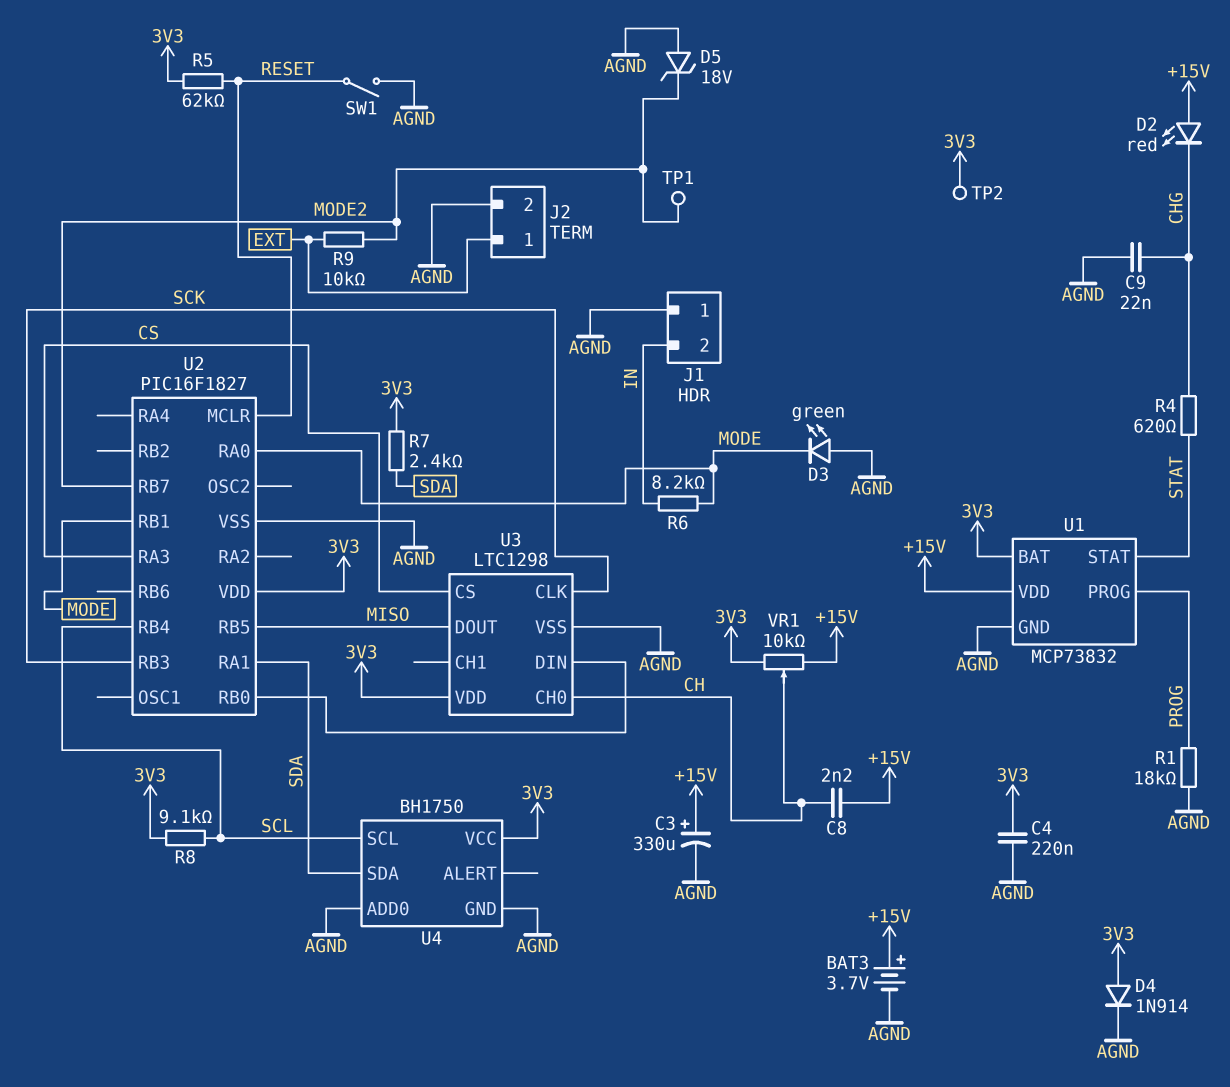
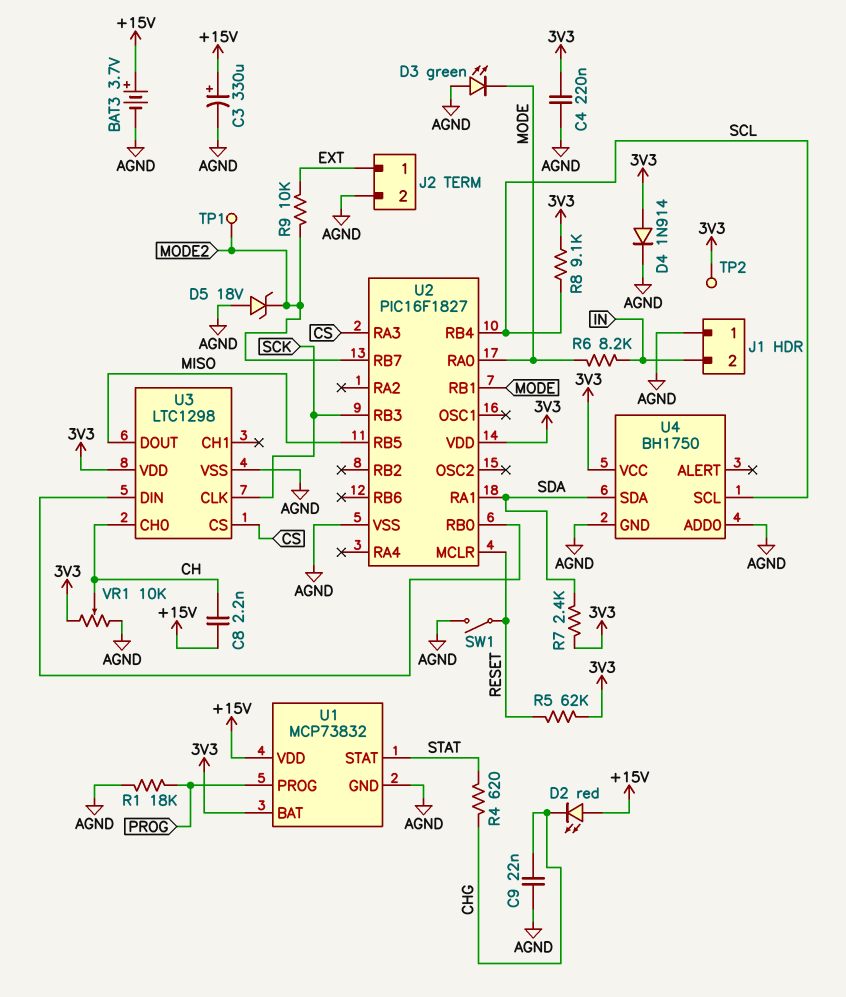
VR1: 10k (+15V, 3V3, wiper CH) -> 10k (3V3, AGND, wiper CH)

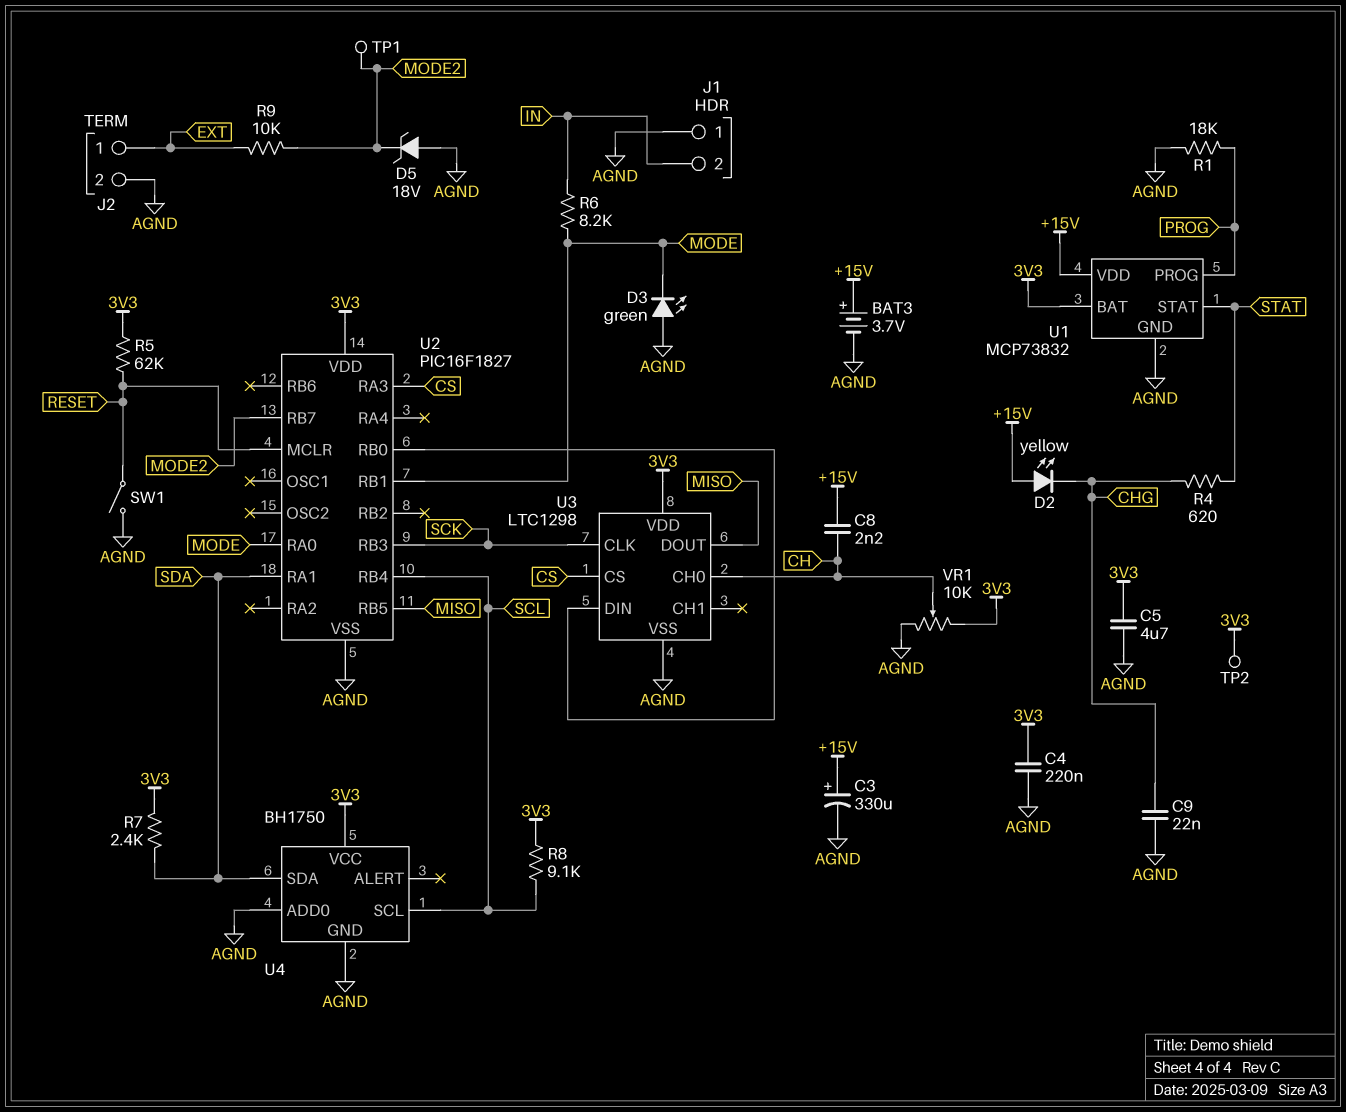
C5: none -> 4.7uF (3V3, AGND)
D2: LED red (A +15V, K CHG) -> LED yellow (A +15V, K CHG)
D4: diode 1N914 (A 3V3, K AGND) -> none

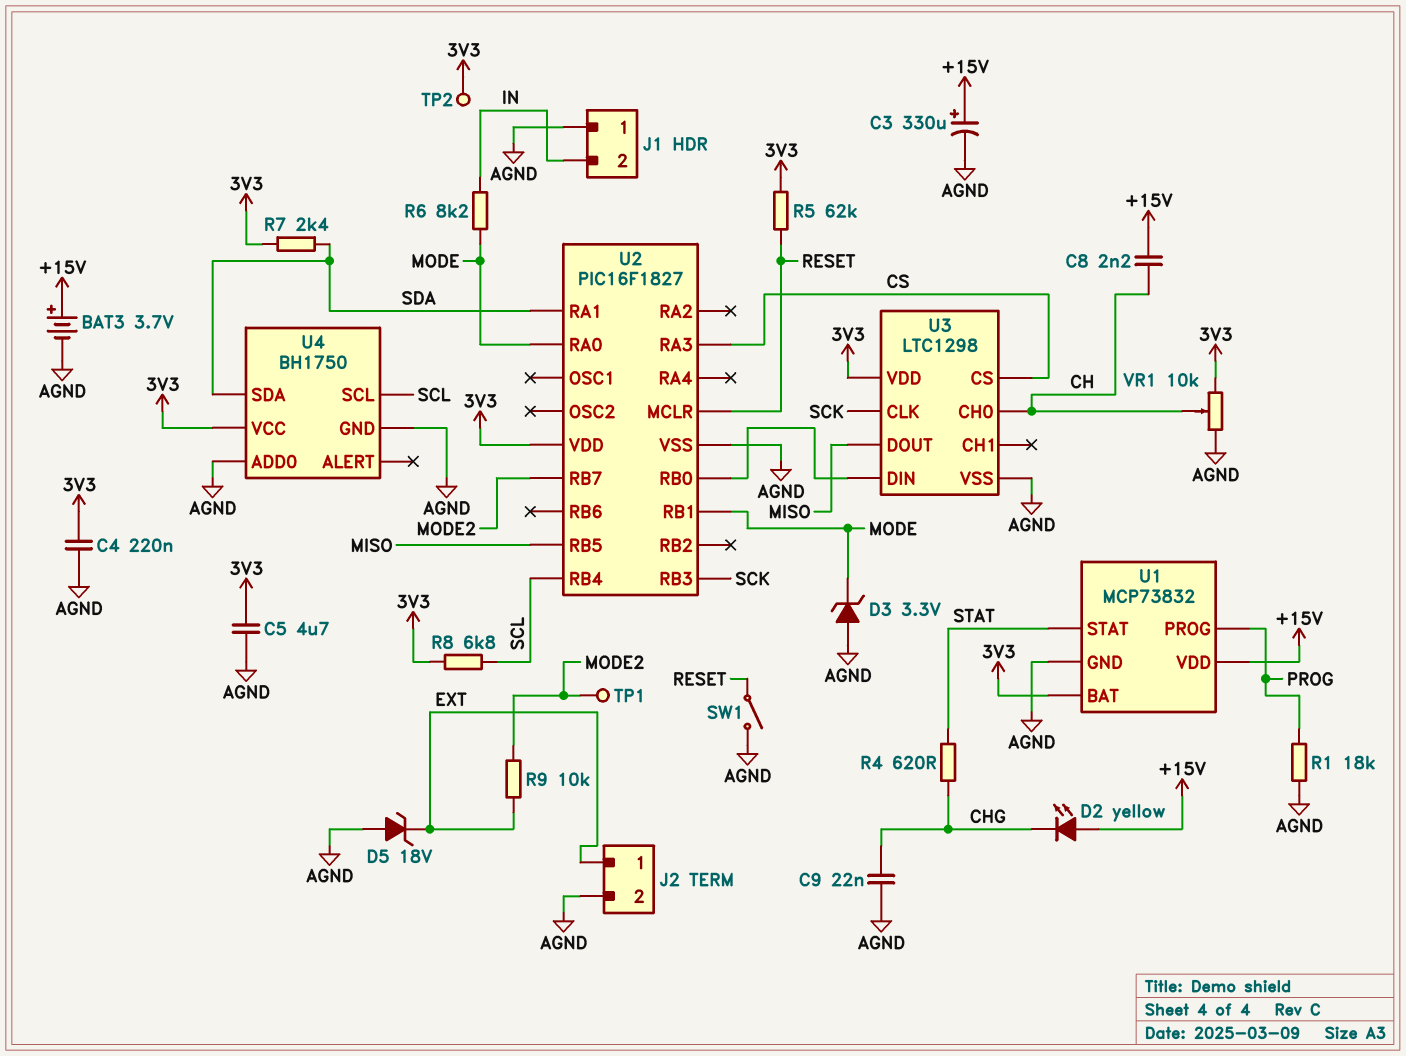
D3: LED green (A AGND, K MODE) -> zener 3.3V (A AGND, K MODE)
D5: zener 18V (A AGND, K MODE2) -> zener 18V (A AGND, K EXT)
R8: 9.1k (3V3, SCL) -> 6.8k (3V3, SCL)

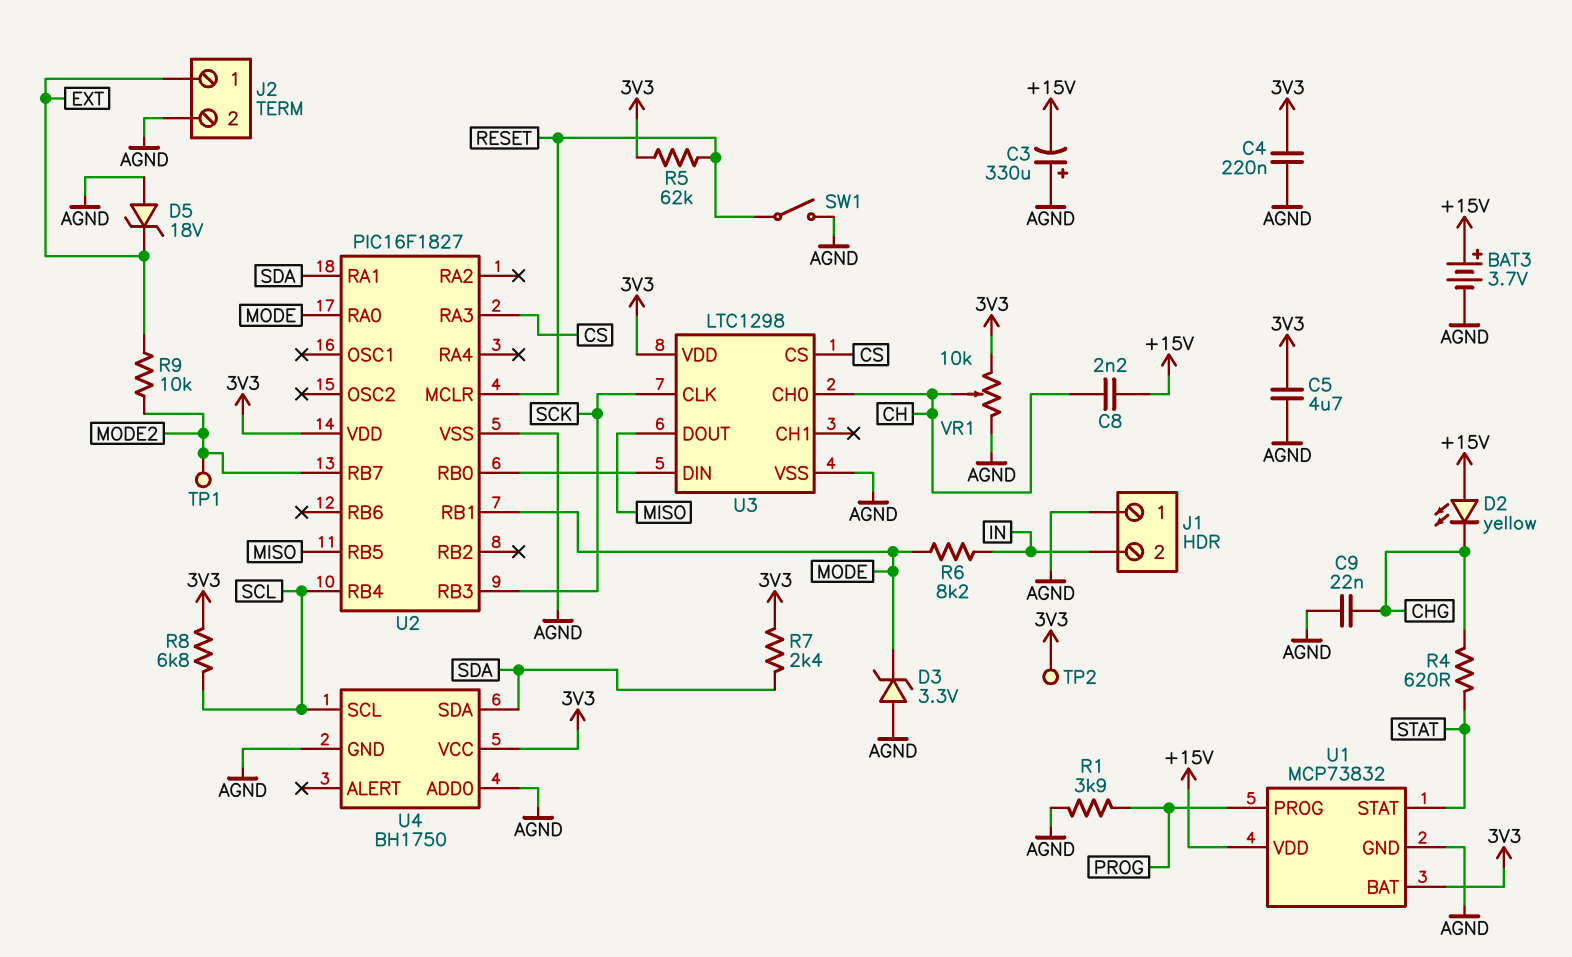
C3: 330uF (plus +15V, minus AGND) -> 330uF (plus AGND, minus +15V)
R1: 18k (AGND, PROG) -> 3.9k (AGND, PROG)

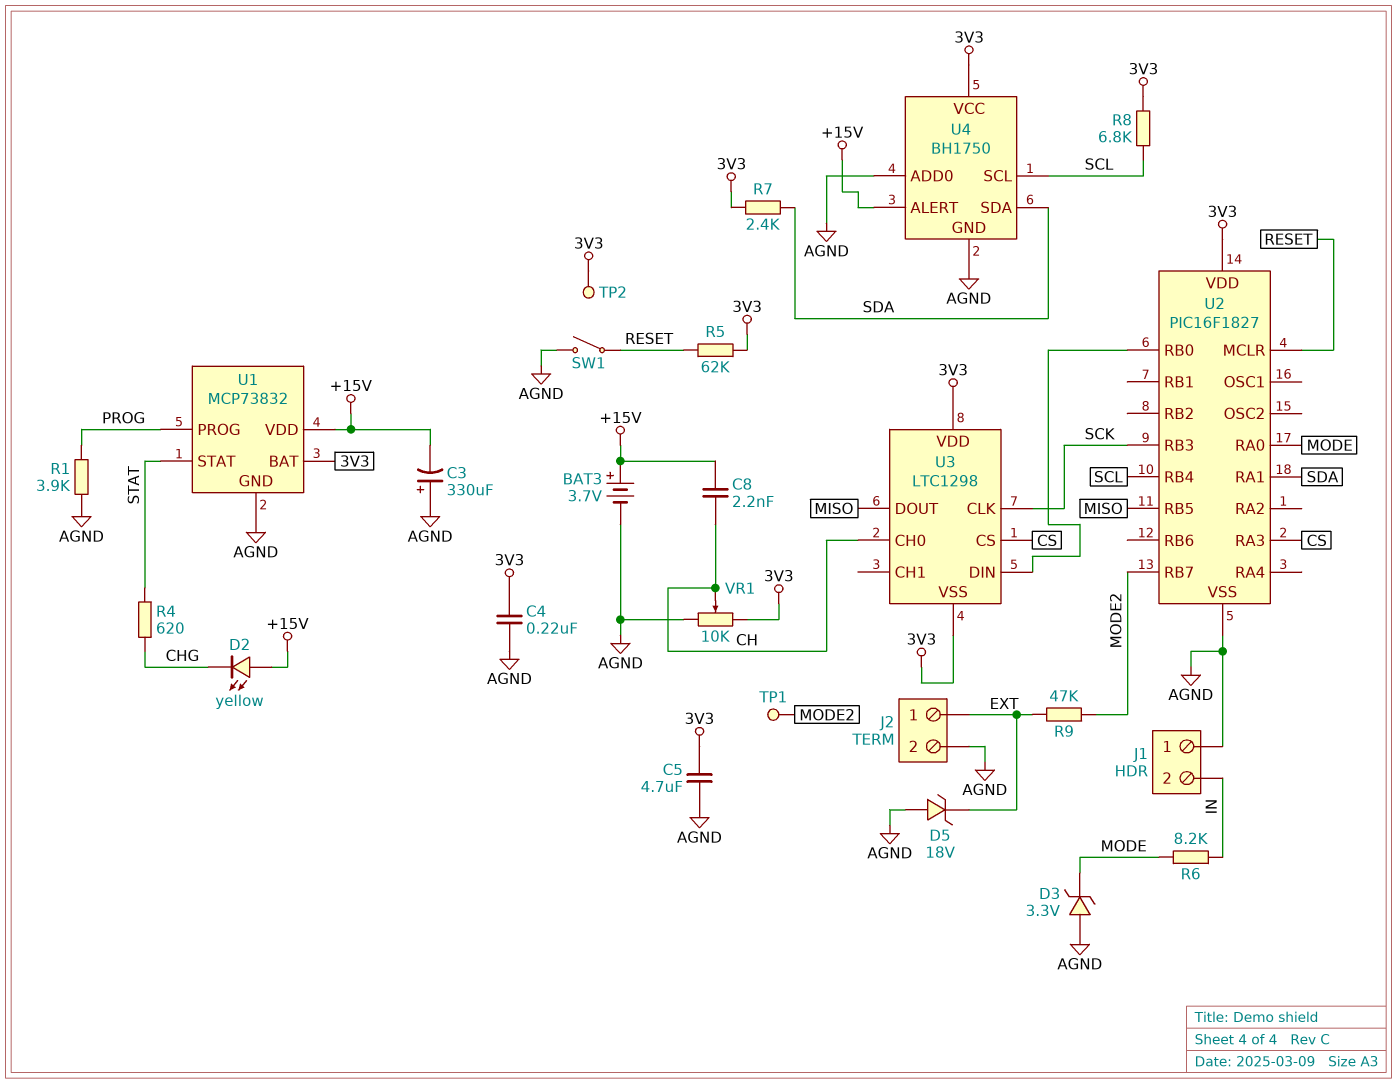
C9: 22nF (AGND, CHG) -> none
R9: 10k (EXT, MODE2) -> 47k (EXT, MODE2)
U2 pin RB1: MODE -> none
U3 pin VSS: AGND -> 3V3
U4 pin ALERT: none -> +15V

